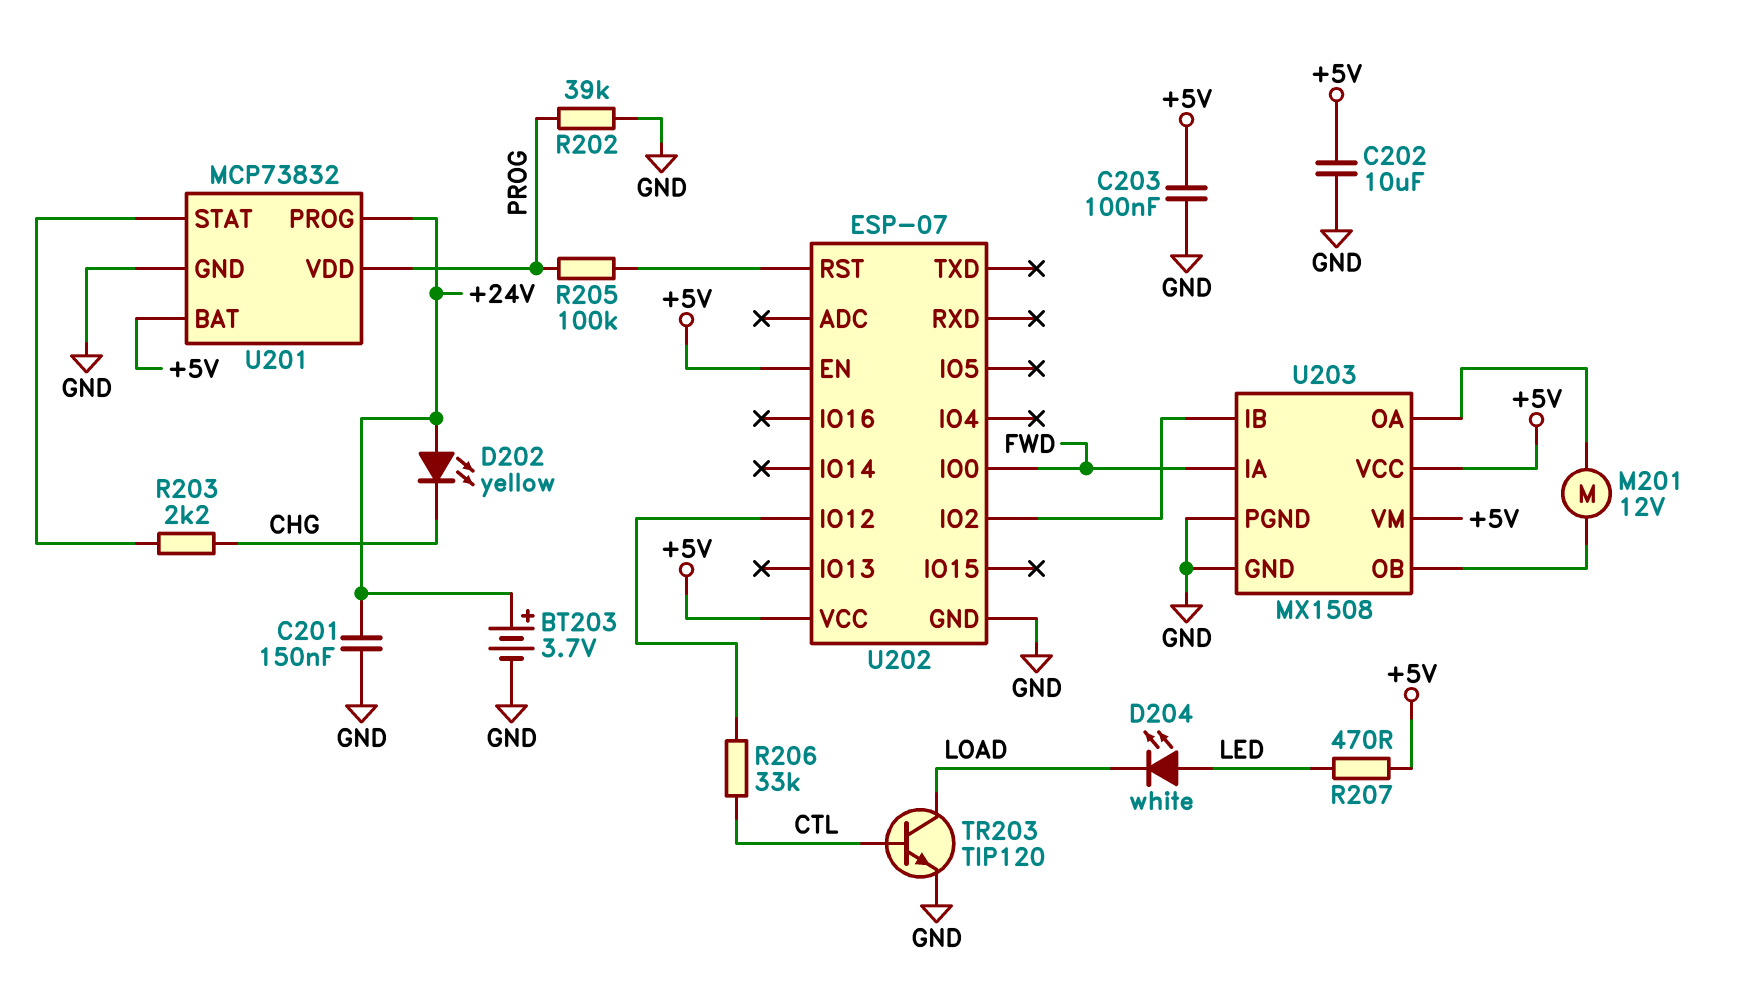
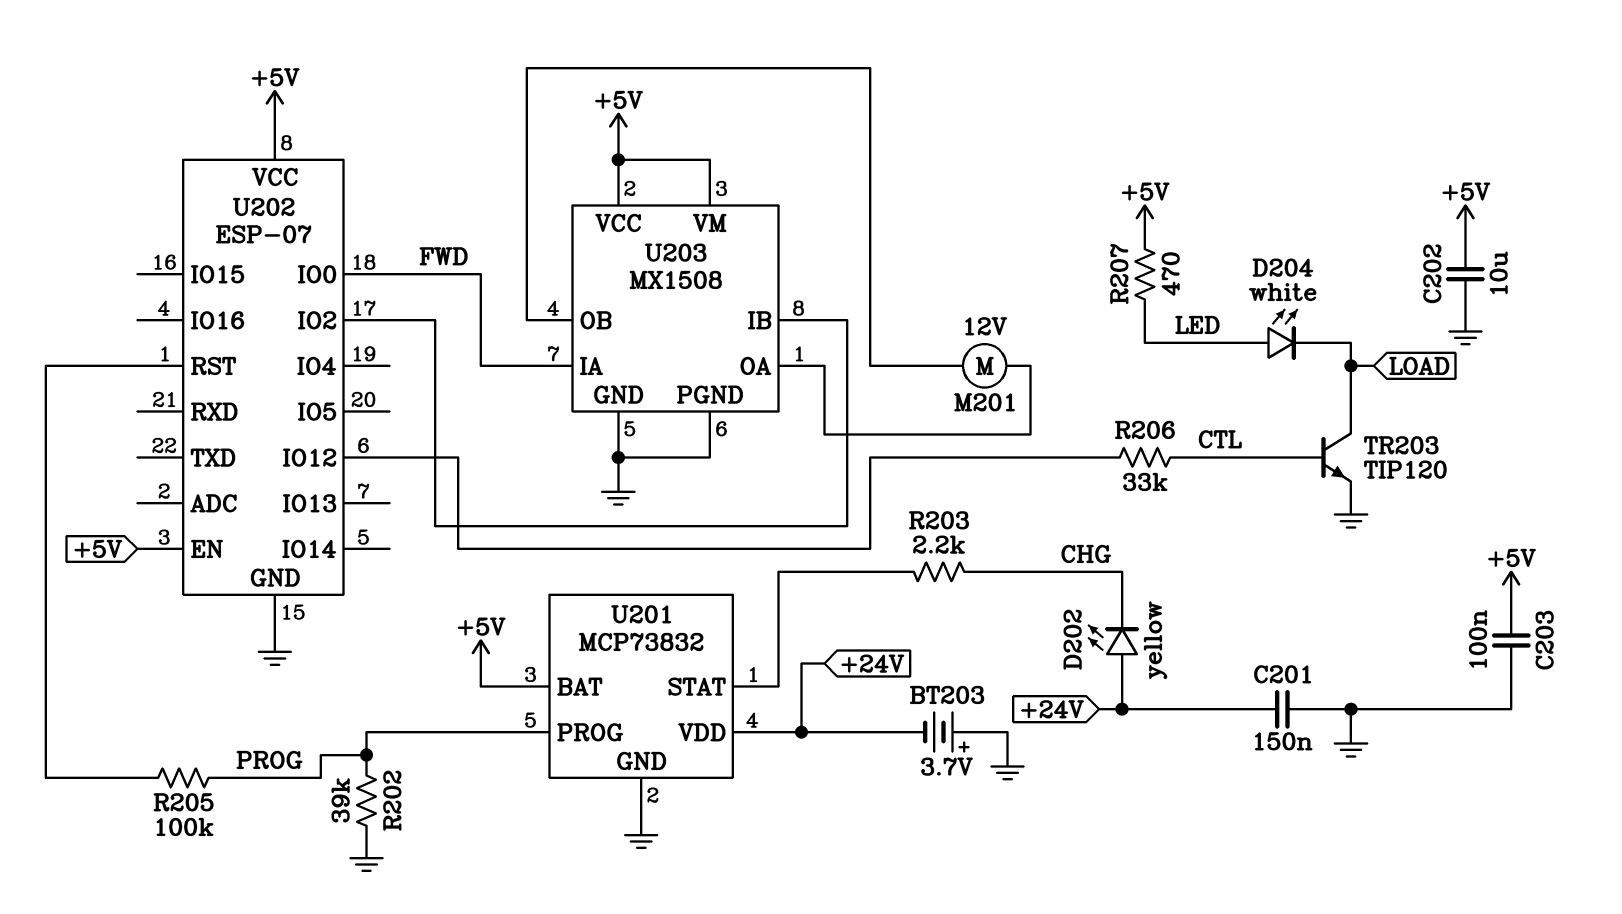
BT203: 3.7V (plus +24V, minus GND) -> 3.7V (plus GND, minus +24V)
U201 pin PROG: +24V -> PROG
U201 pin VDD: PROG -> +24V

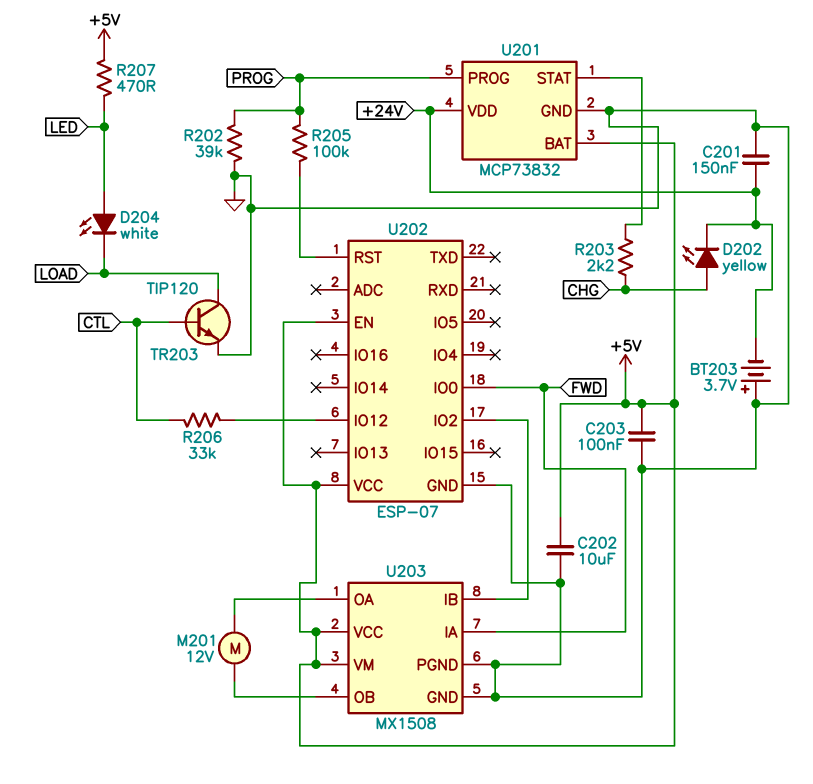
D202: LED yellow (A +24V, K CHG) -> LED yellow (A CHG, K +24V)

